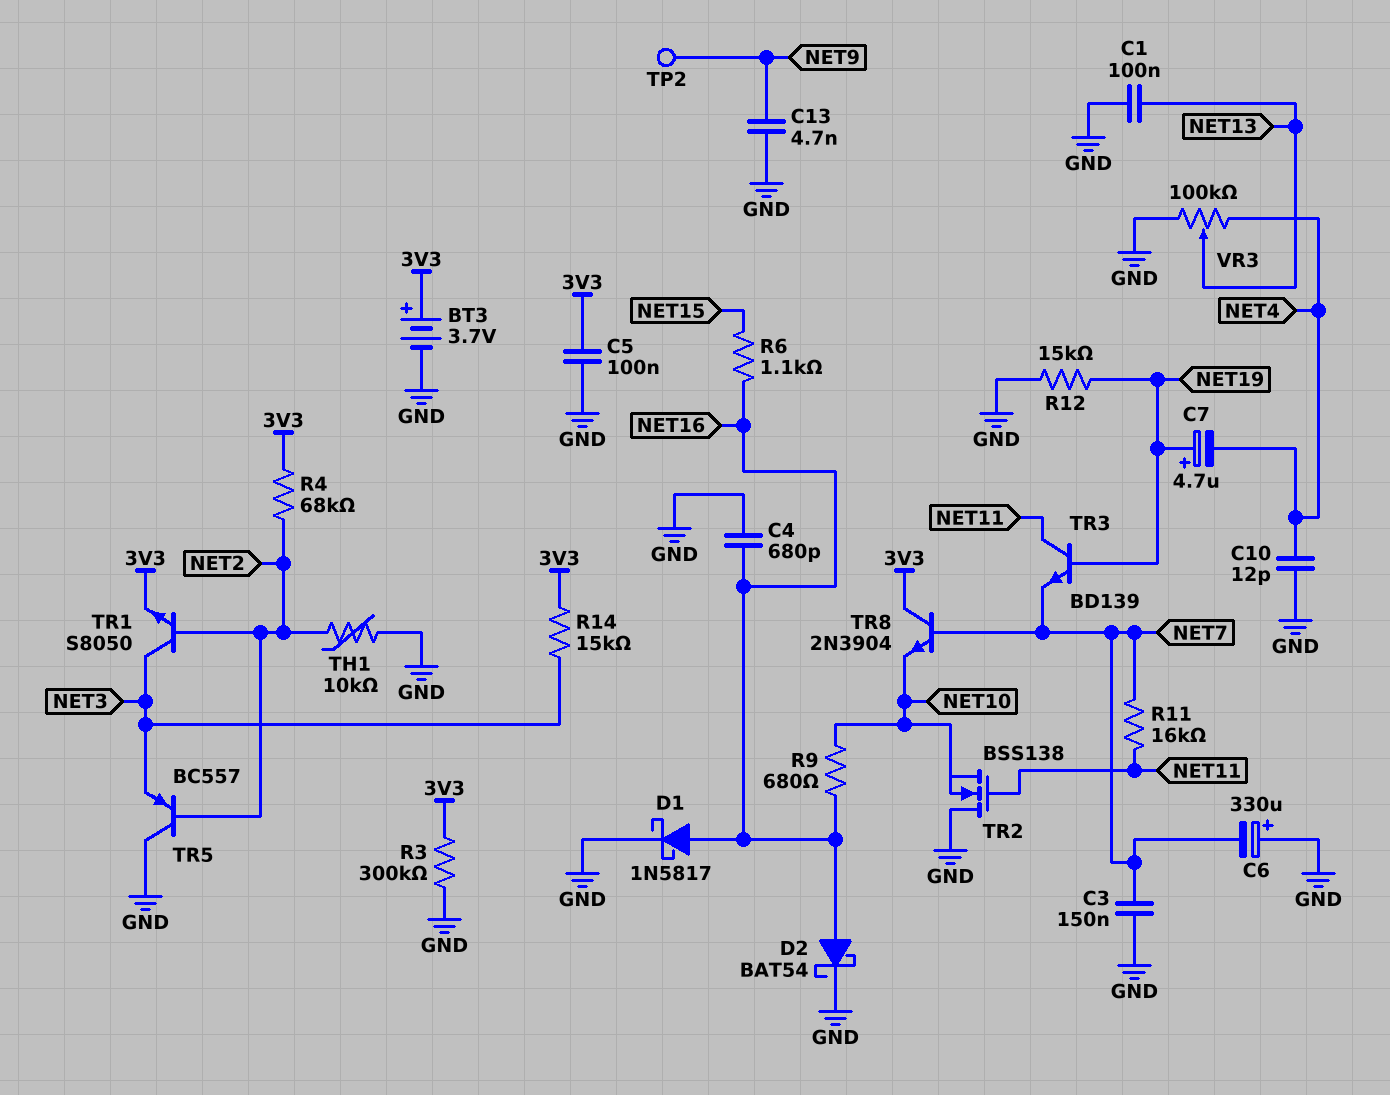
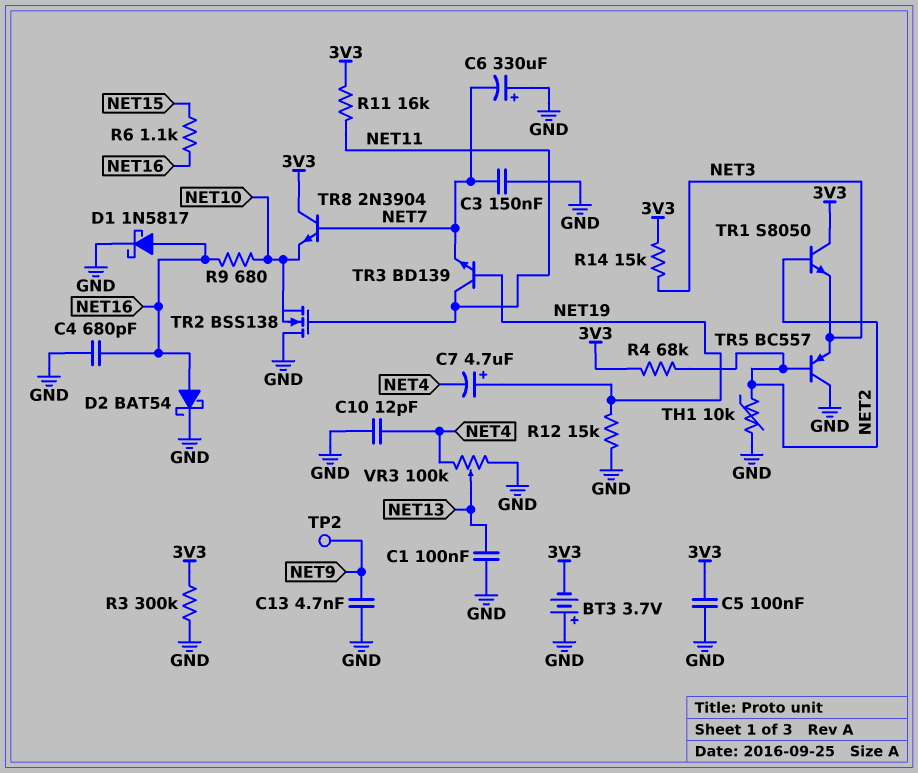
BT3: 3.7V (plus 3V3, minus GND) -> 3.7V (plus GND, minus 3V3)
R11: 16k (NET7, NET11) -> 16k (3V3, NET11)
TR1: NPN S8050 (B NET2, C NET3, E 3V3) -> NPN S8050 (B NET2, C 3V3, E NET3)

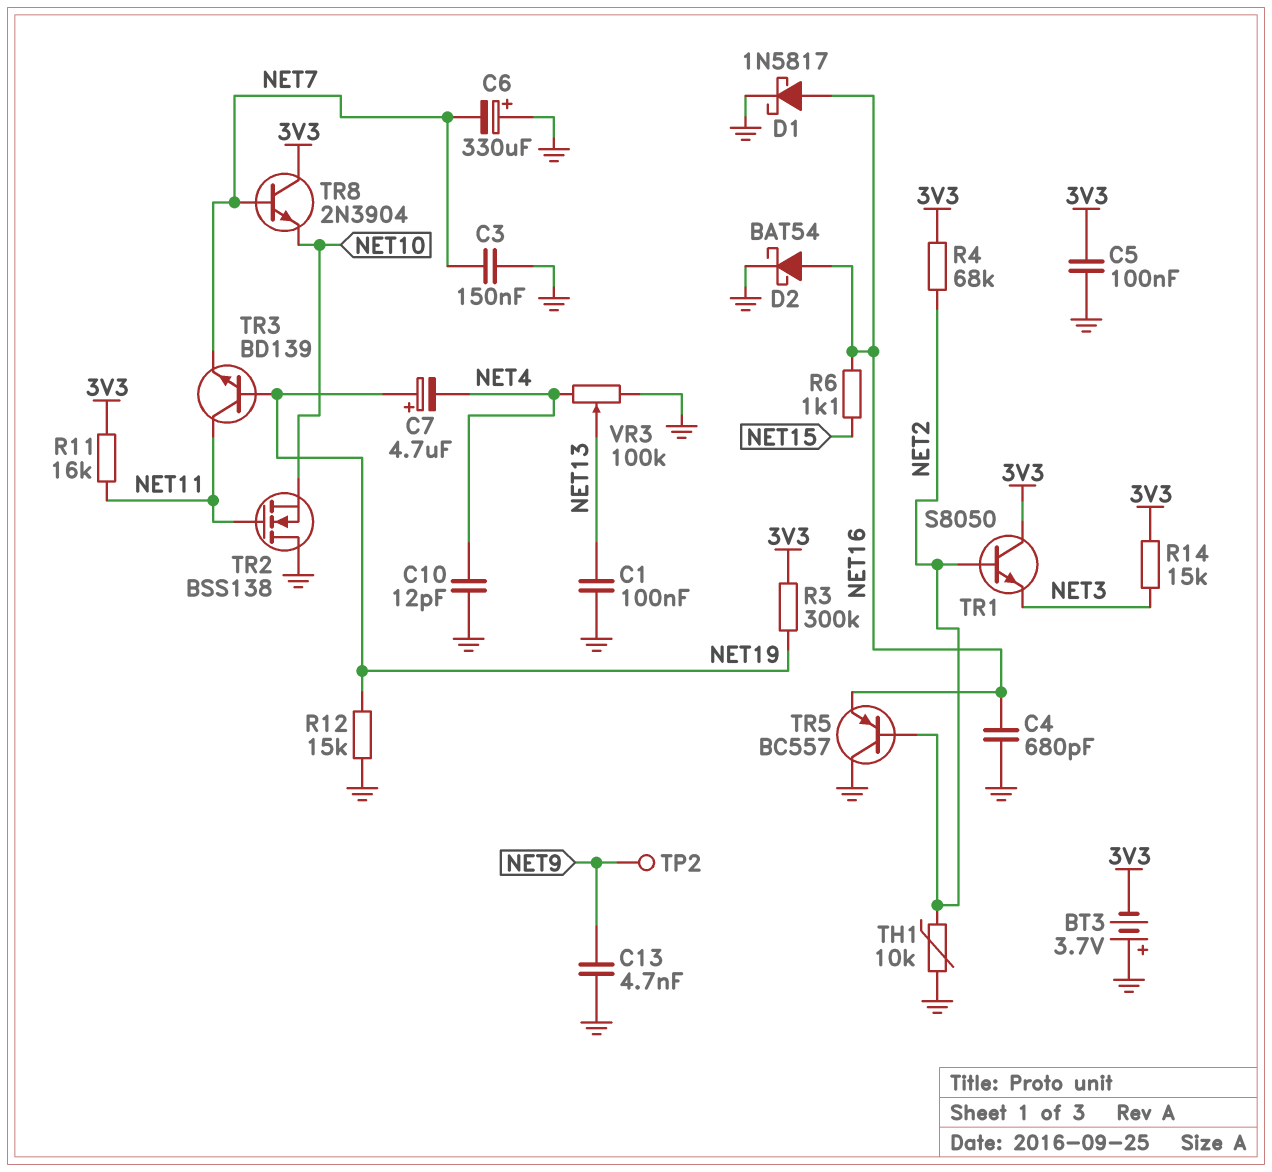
R3: 300k (3V3, GND) -> 300k (3V3, NET19)
R9: 680 (NET10, NET16) -> none
TR5: PNP BC557 (B NET2, C GND, E NET3) -> PNP BC557 (B NET2, C GND, E NET16)

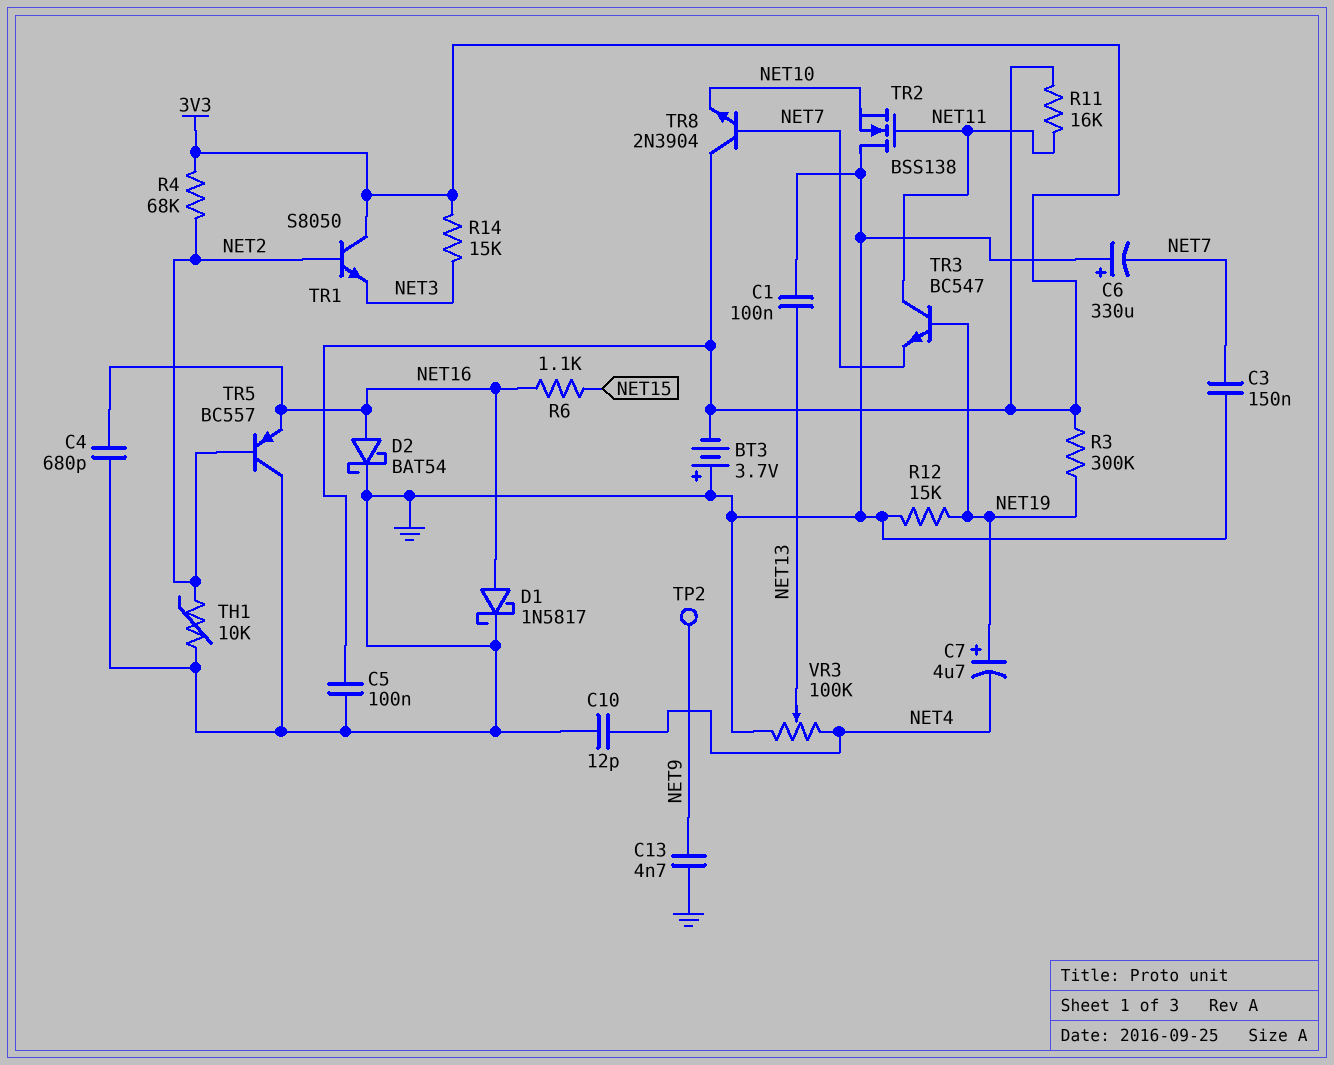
TR3: NPN BD139 (B NET19, C NET11, E NET7) -> NPN BC547 (B NET19, C NET11, E NET7)

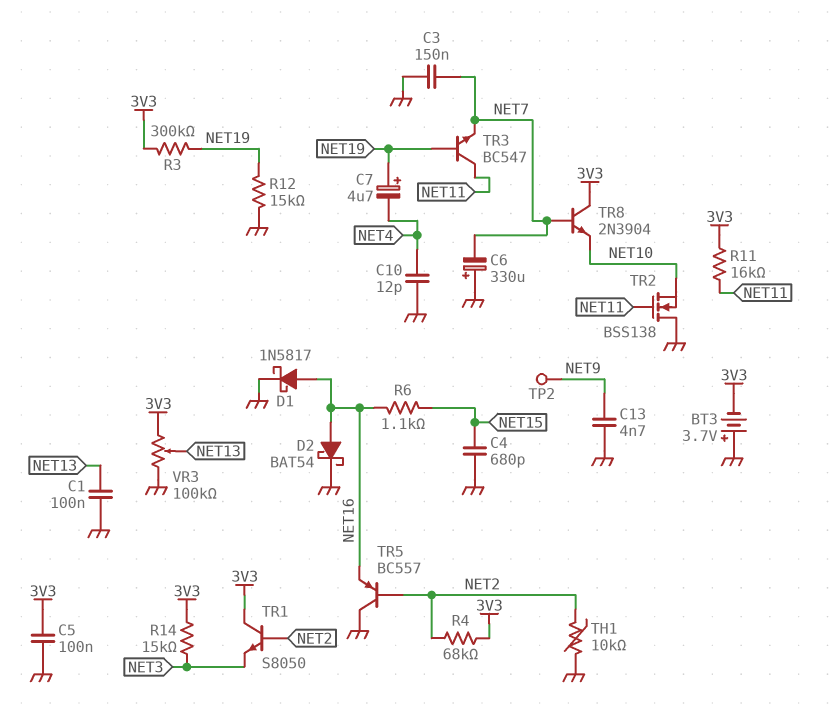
C4: 680pF (GND, NET16) -> 680pF (GND, NET15)
VR3: 100k (GND, NET4, wiper NET13) -> 100k (3V3, GND, wiper NET13)

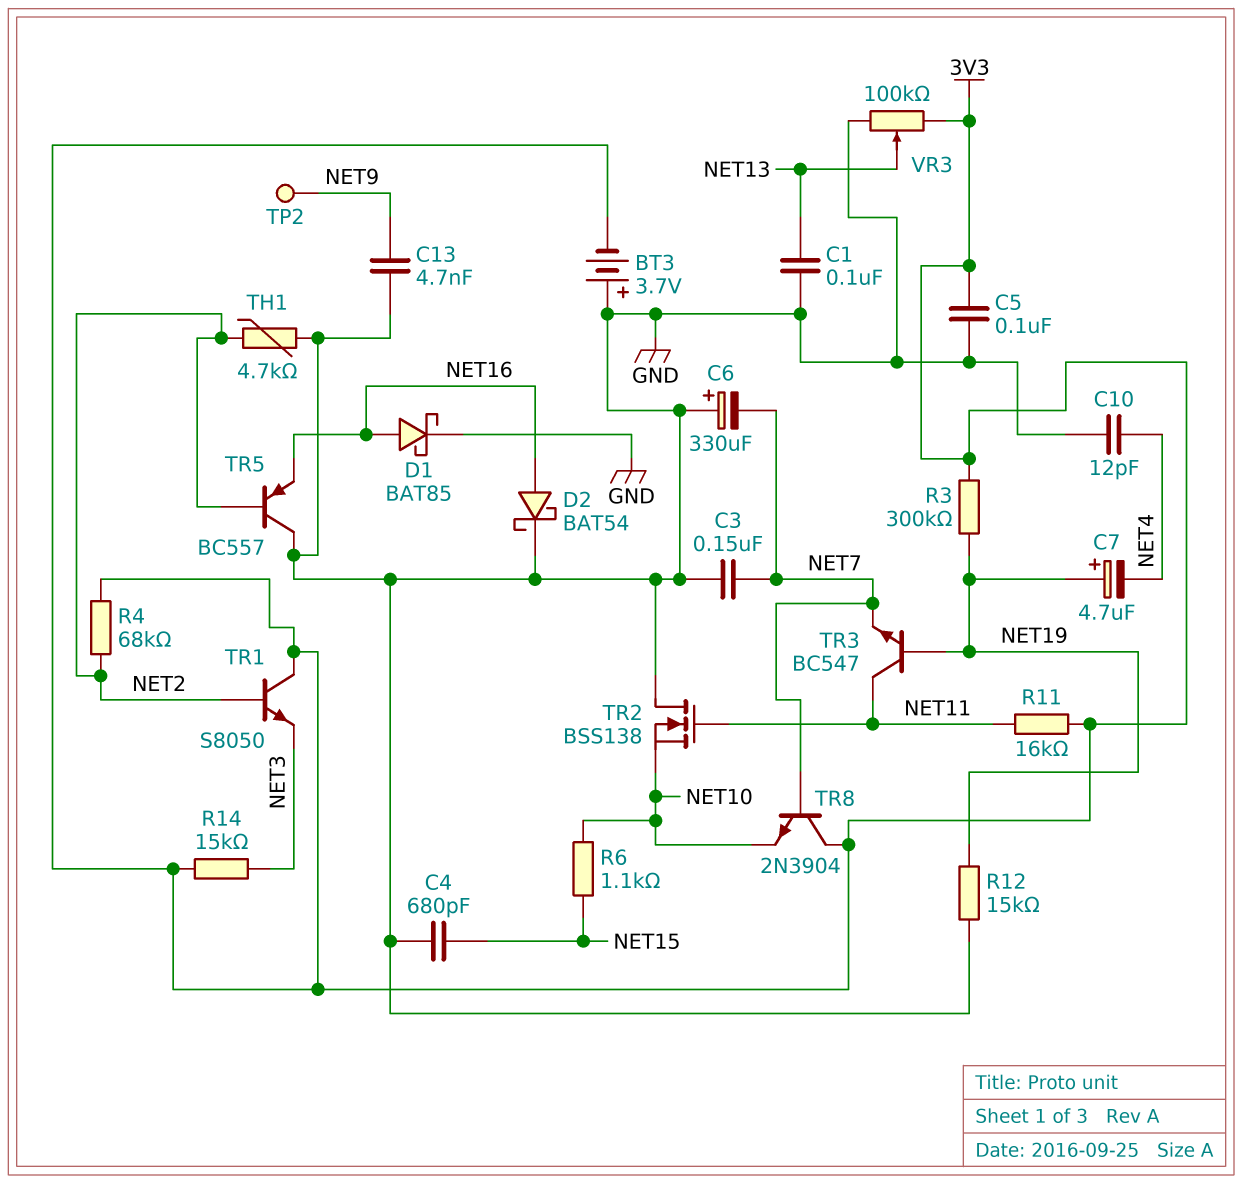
D1: schottky 1N5817 (A NET16, K GND) -> schottky BAT85 (A NET16, K GND)
R6: 1.1k (NET15, NET16) -> 1.1k (NET10, NET15)
TH1: 10k (GND, NET2) -> 4.7k (GND, NET2)

